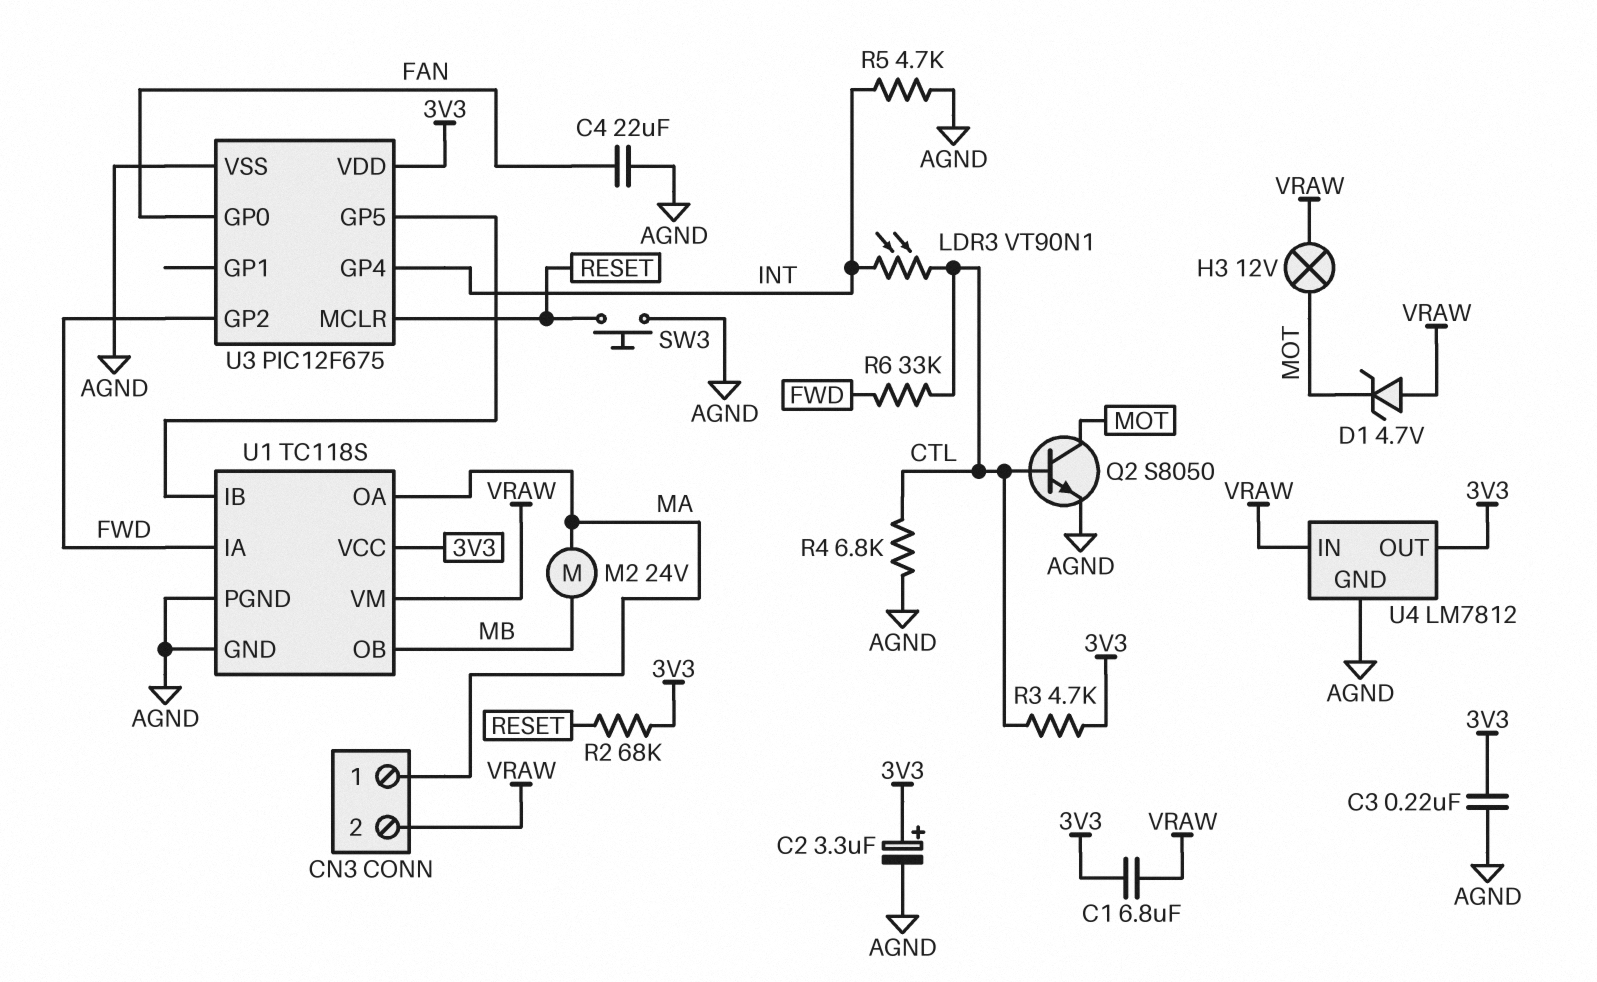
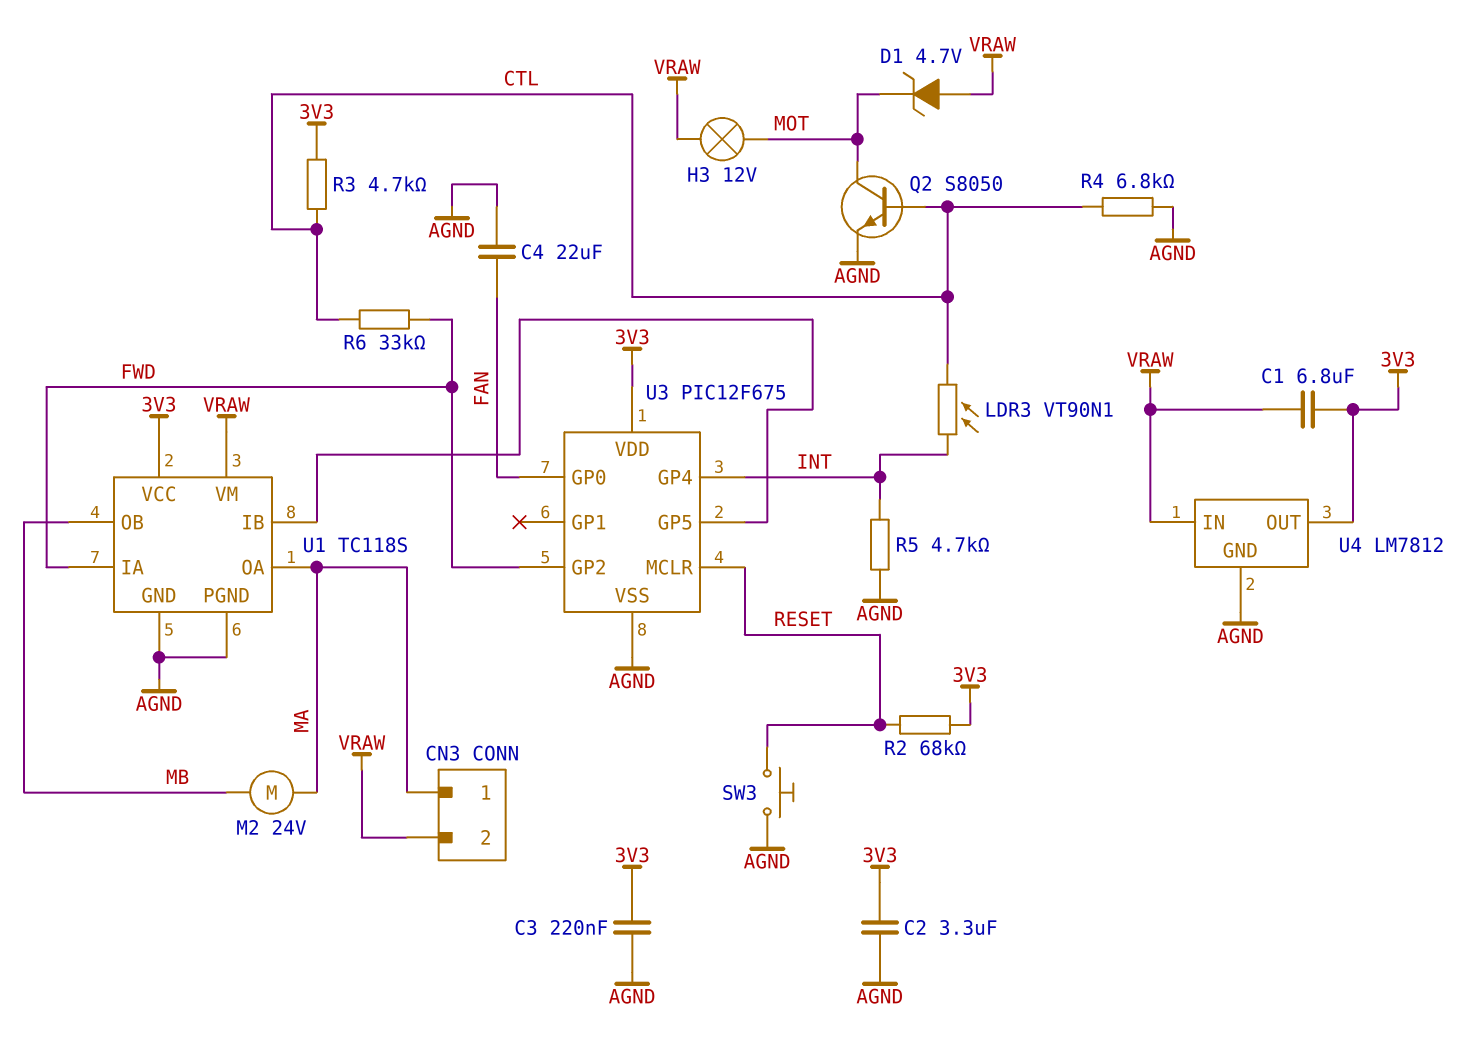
C2: 3.3uF (plus 3V3, minus AGND) -> 3.3uF (3V3, AGND)

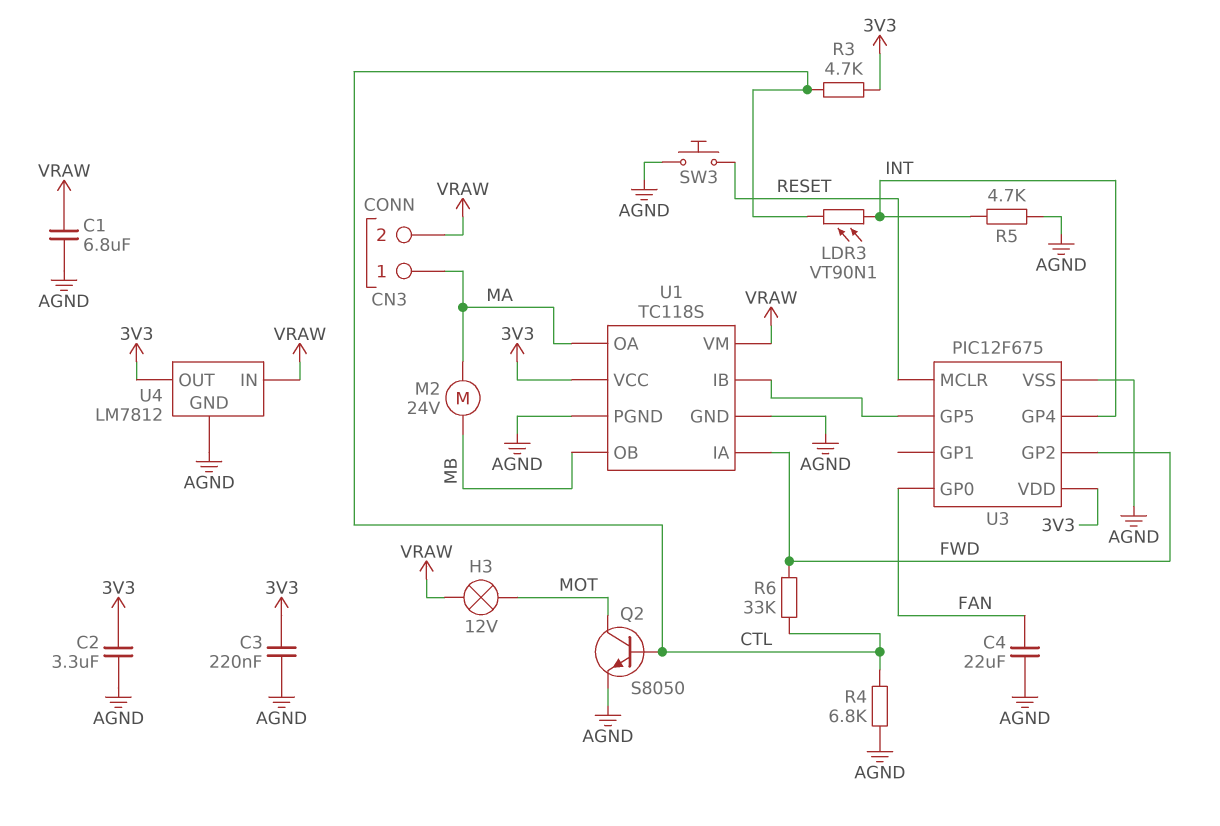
C1: 6.8uF (3V3, VRAW) -> 6.8uF (AGND, VRAW)
D1: zener 4.7V (A VRAW, K MOT) -> none
R2: 68k (3V3, RESET) -> none

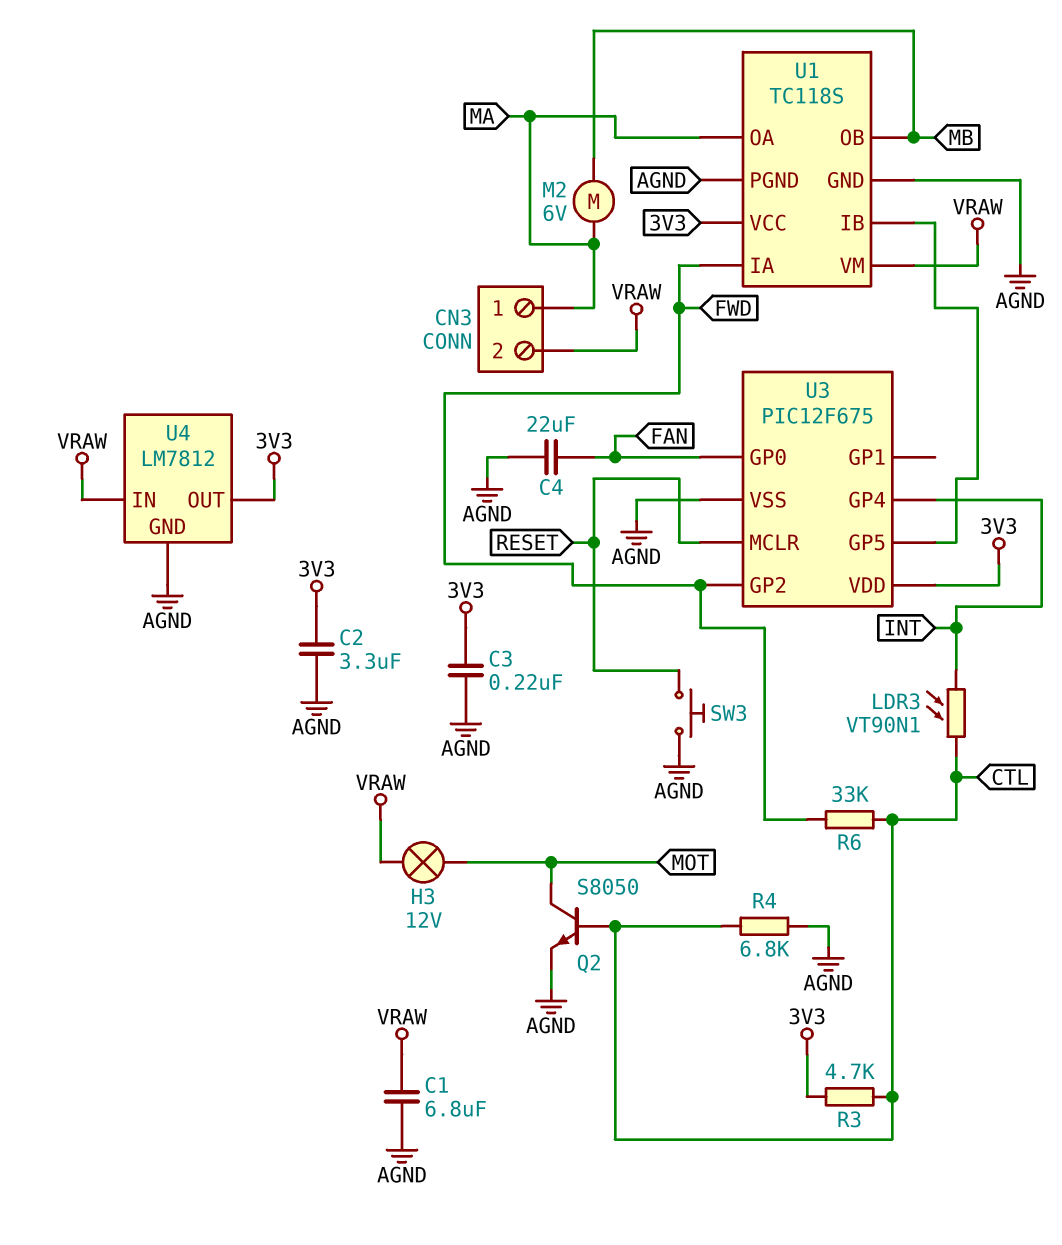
M2: motor 24V (MA, MB) -> motor 6V (MA, MB)
R5: 4.7k (AGND, INT) -> none

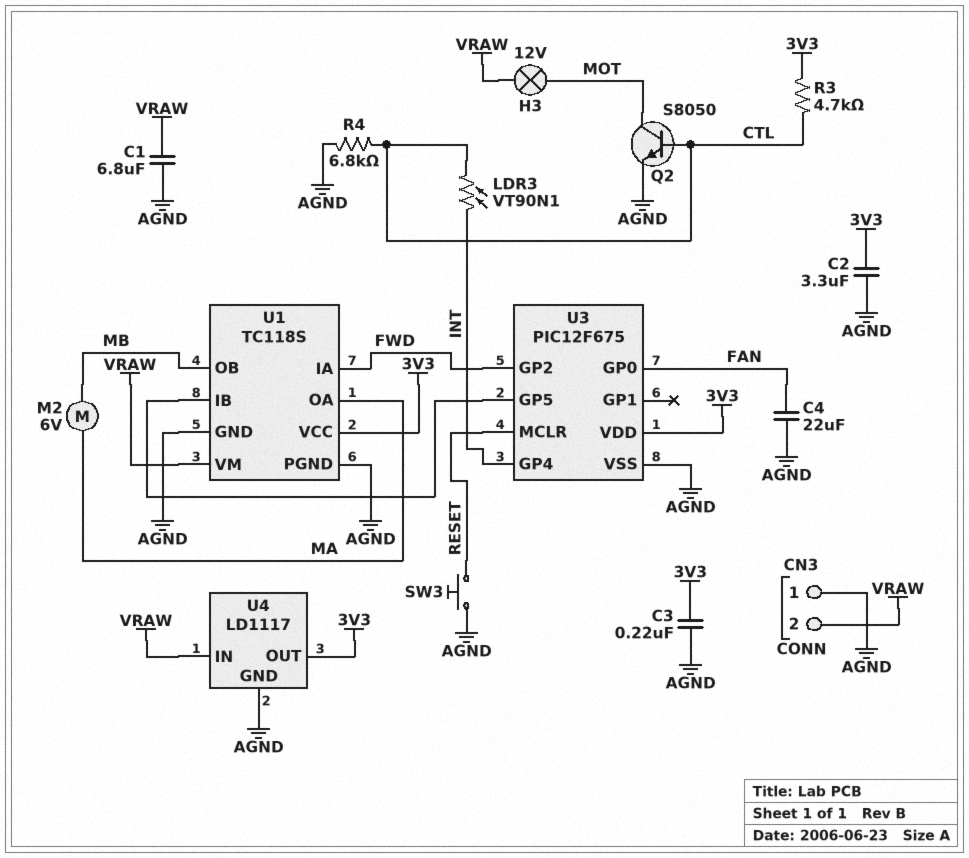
CN3 pin 1: MA -> AGND
R6: 33k (CTL, FWD) -> none
U4: LM7812 -> LD1117

